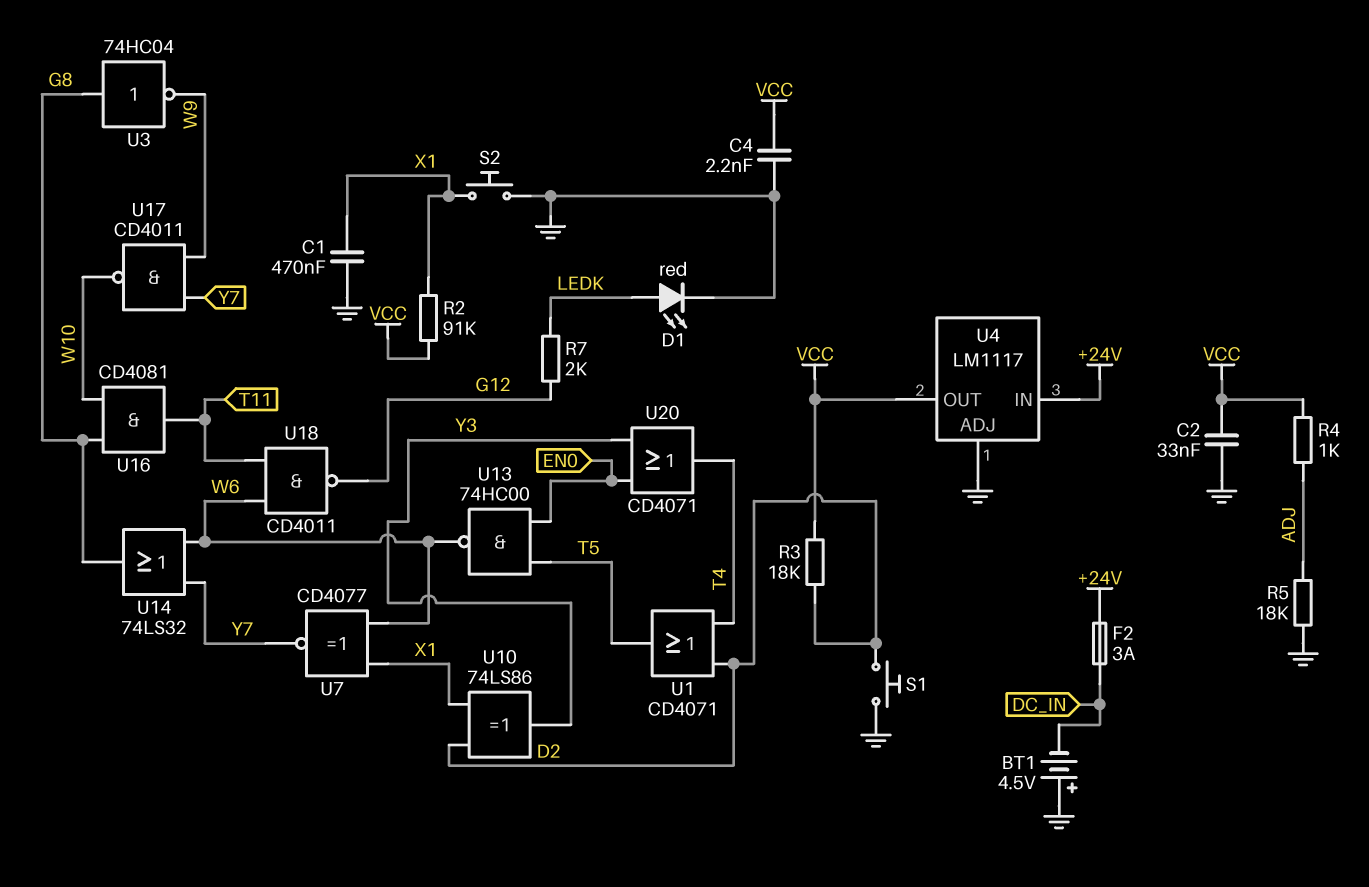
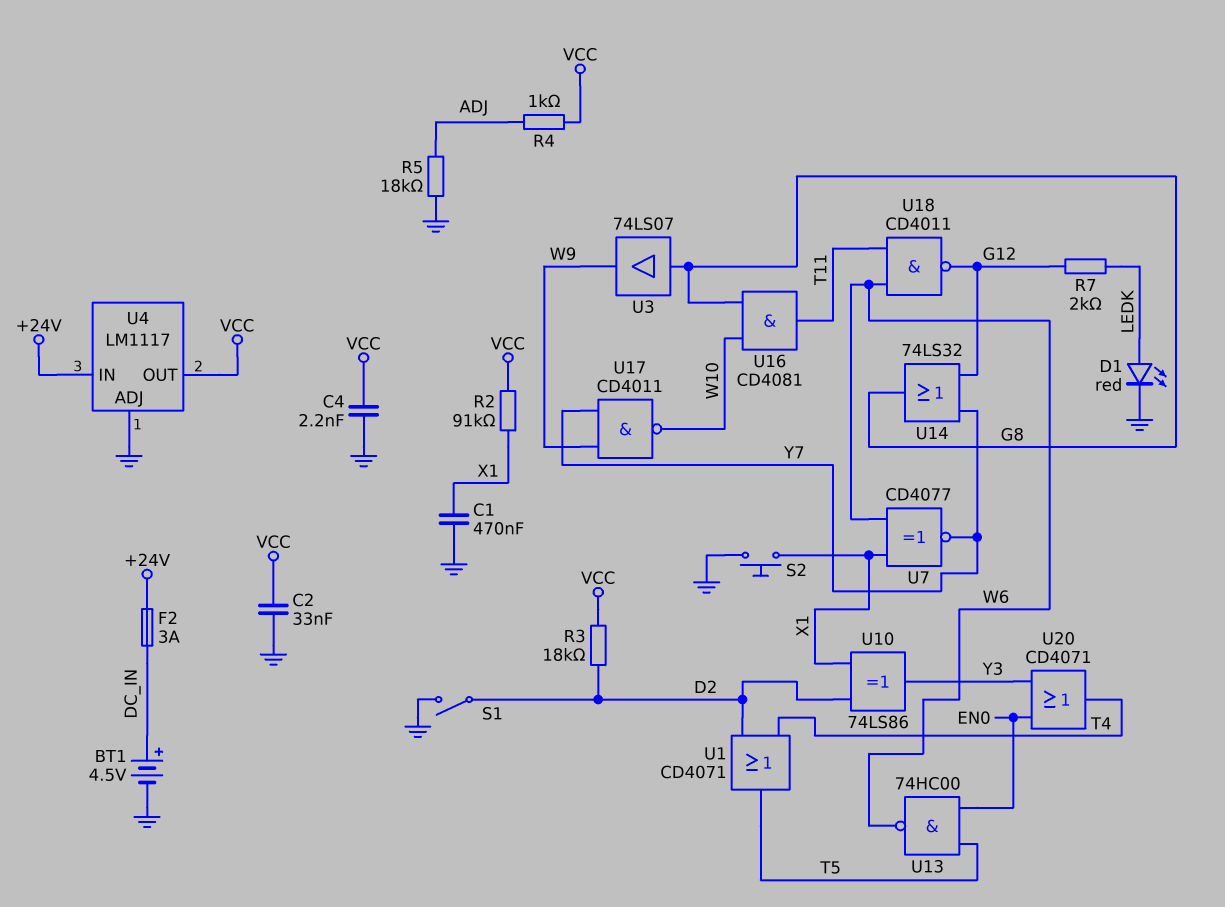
BT1: 4.5V (plus GND, minus DC_IN) -> 4.5V (plus DC_IN, minus GND)
S1: button (D2, GND) -> switch (D2, GND)
U3: NOT 74HC04 (in G8, out W9) -> buffer 74LS07 (in G8, out W9)
U14: OR 74LS32 (in W6, in Y7, out G8) -> OR 74LS32 (in G12, in Y7, out G8)

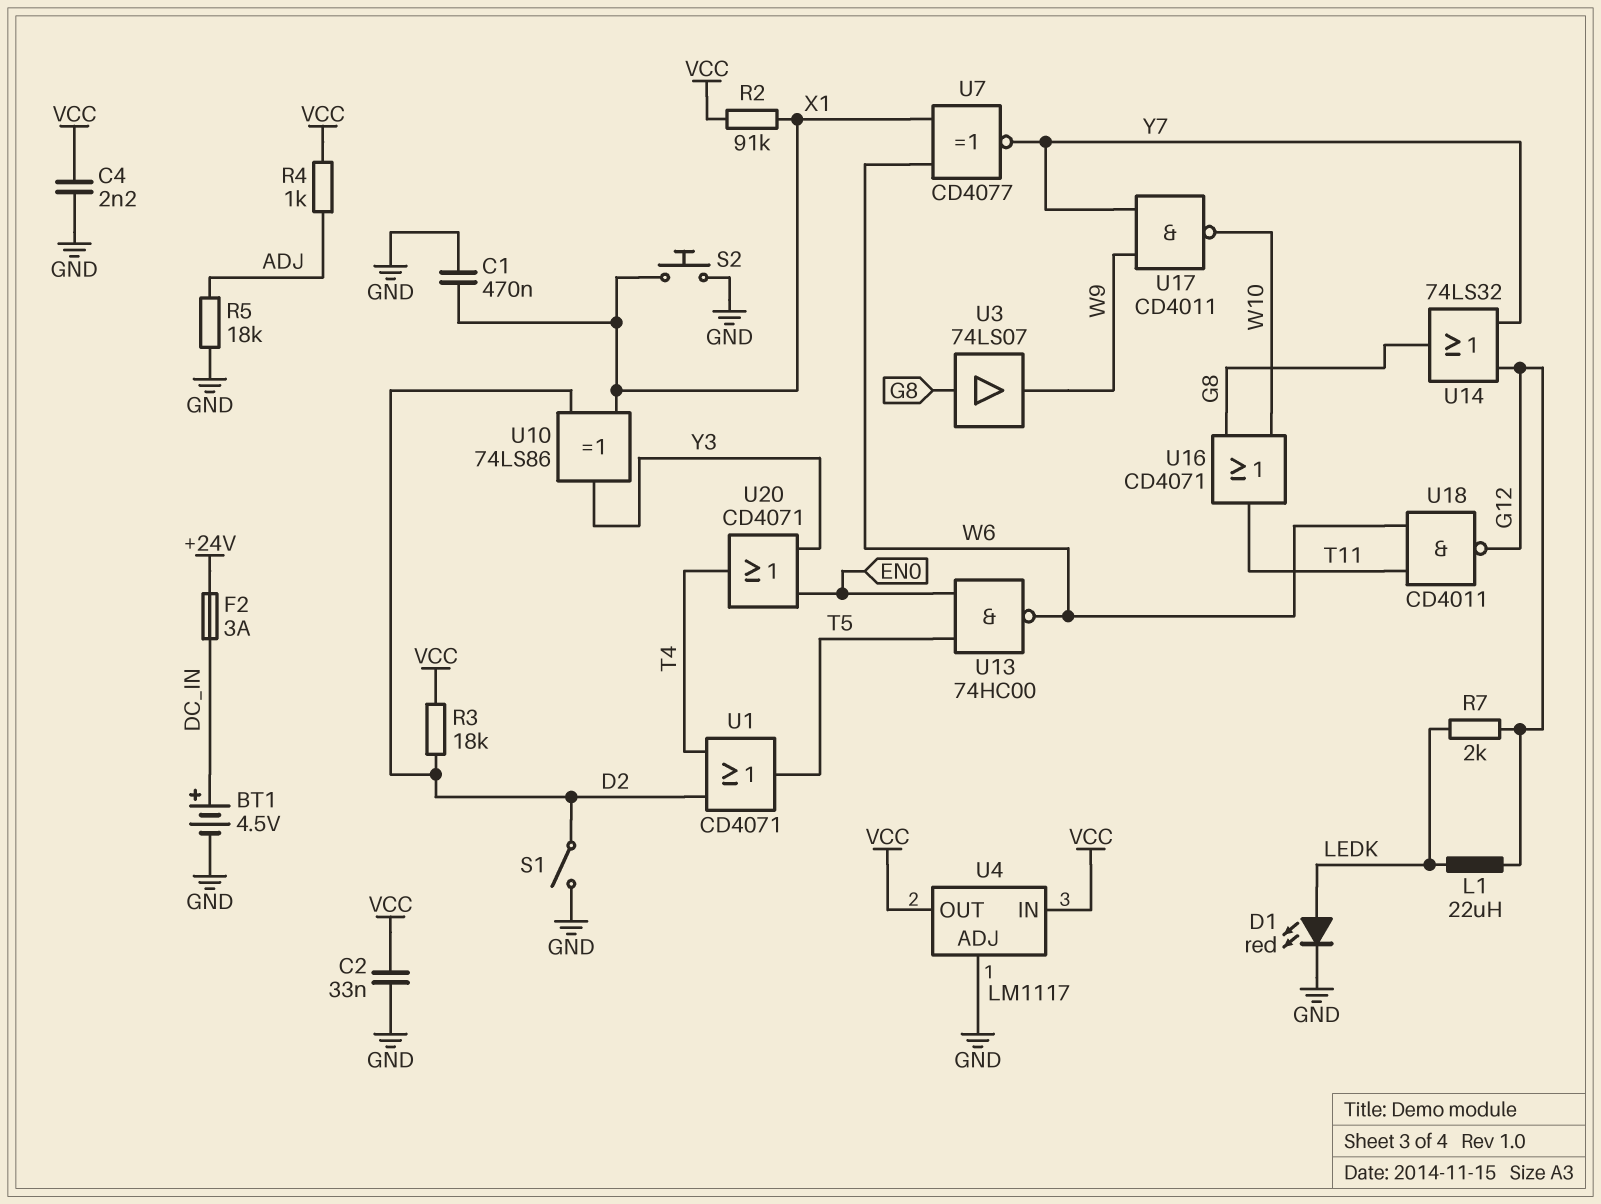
L1: none -> 22uH (G12, LEDK)
U4 pin IN: +24V -> VCC
U16: AND CD4081 (in G8, in W10, out T11) -> OR CD4071 (in G8, in W10, out T11)

